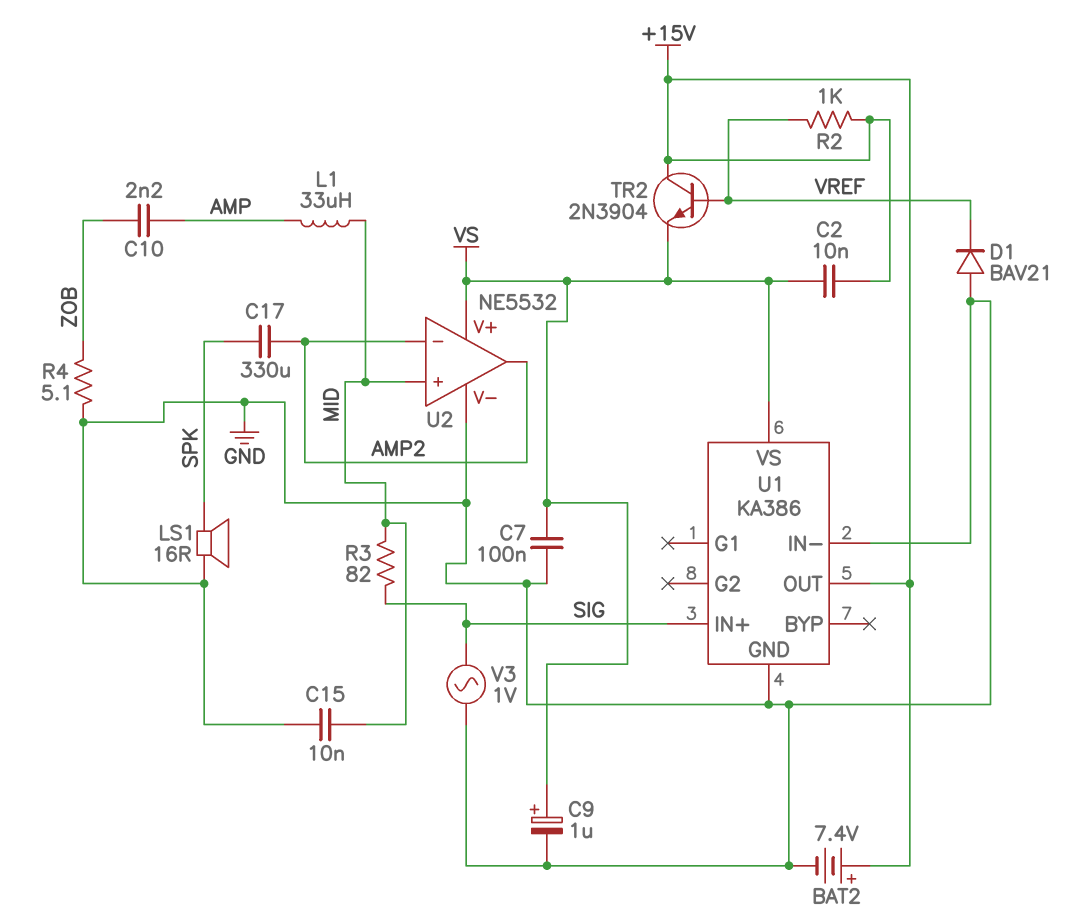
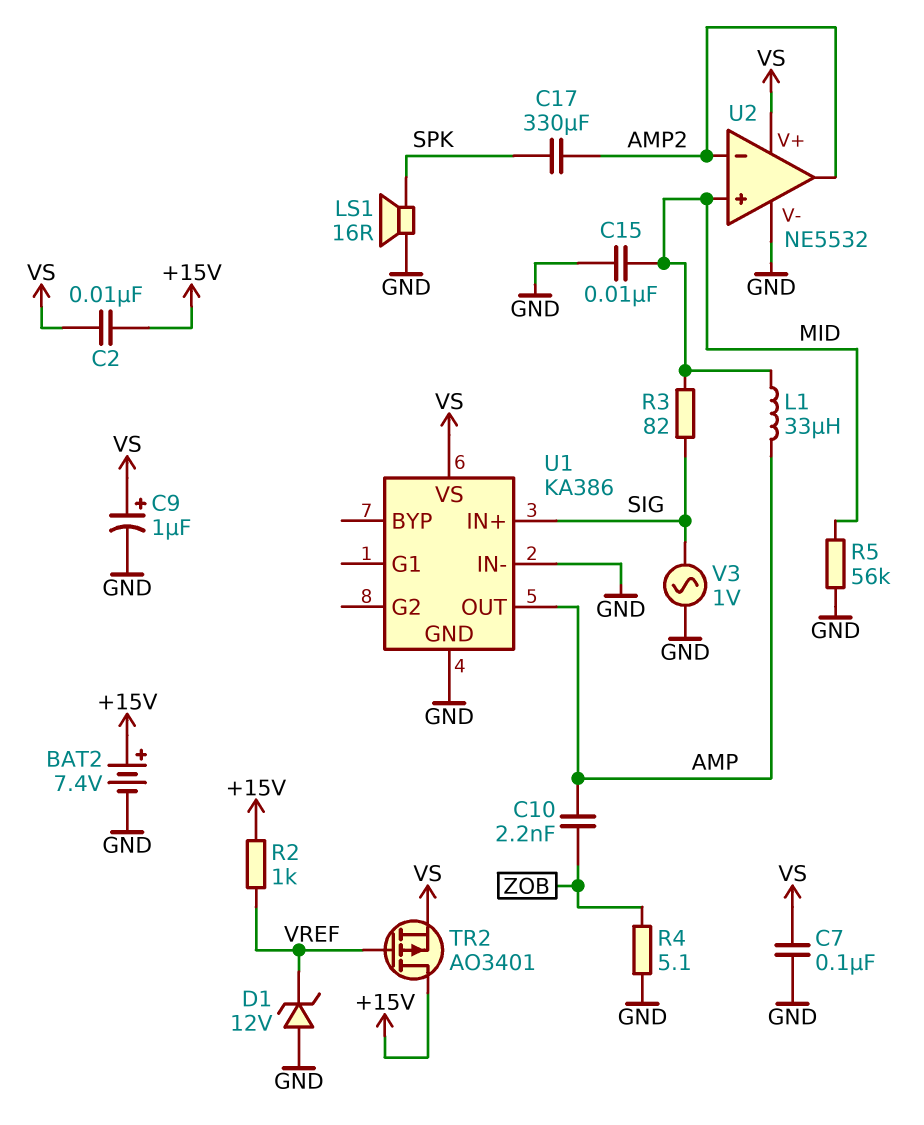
D1: diode BAV21 (A GND, K VREF) -> zener 12V (A GND, K VREF)
R5: none -> 56k (GND, MID)
TR2: NPN 2N3904 (B VREF, C +15V, E VS) -> PMOS AO3401 (G VREF, D +15V, S VS)
U1 pin OUT: +15V -> AMP

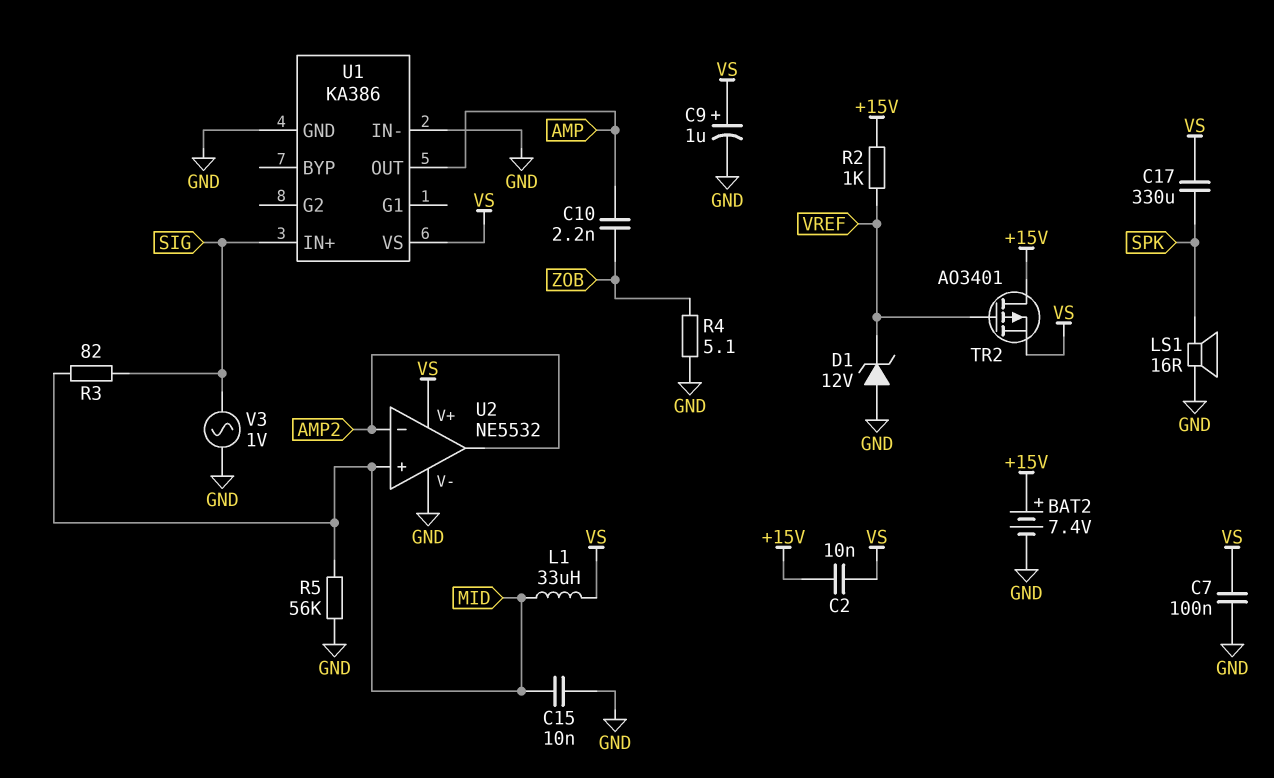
C17: 330uF (AMP2, SPK) -> 330uF (SPK, VS)
L1: 33uH (AMP, MID) -> 33uH (MID, VS)

